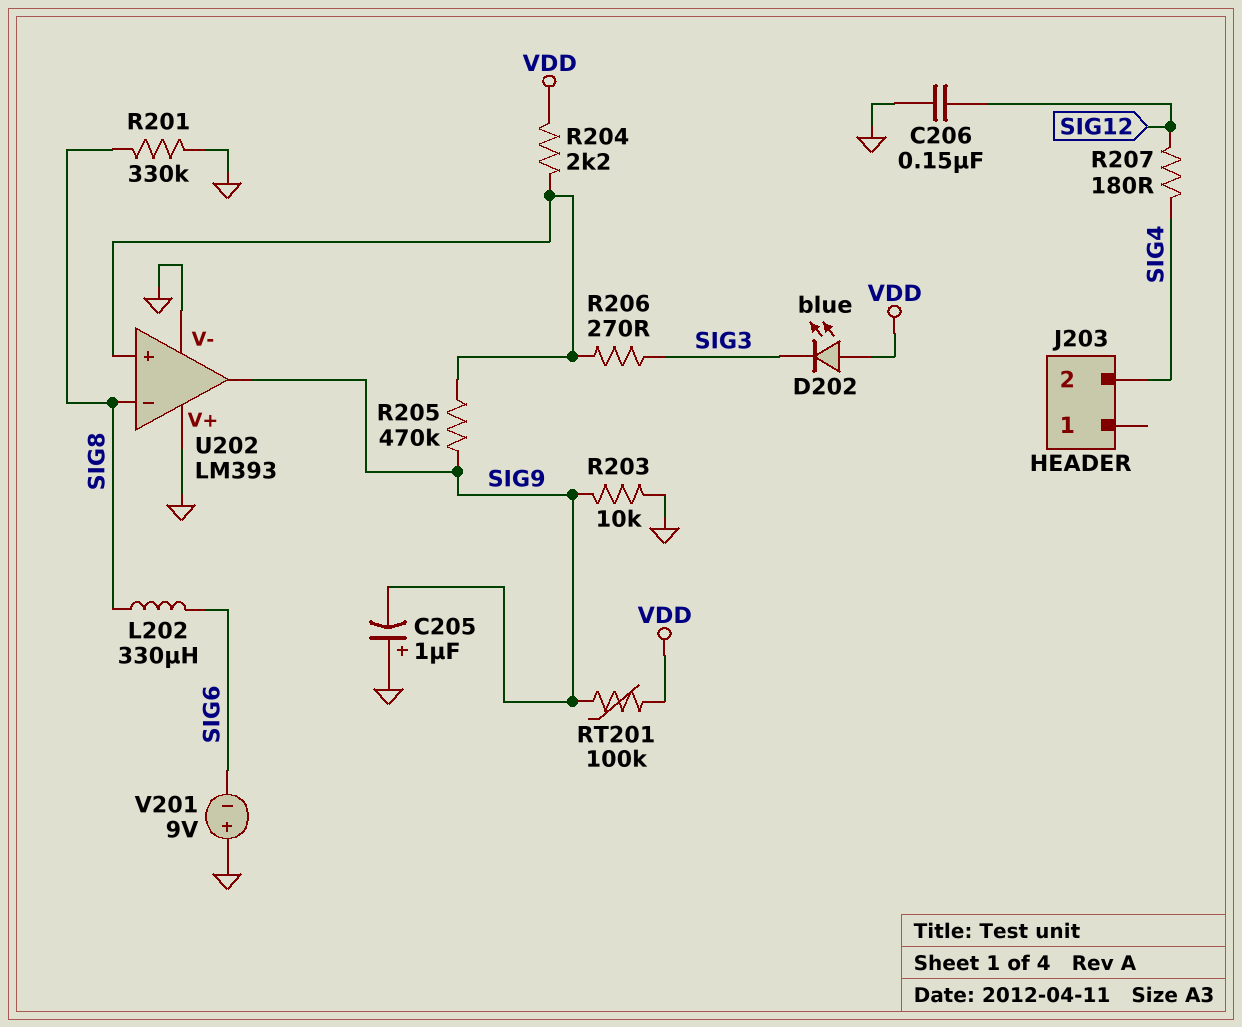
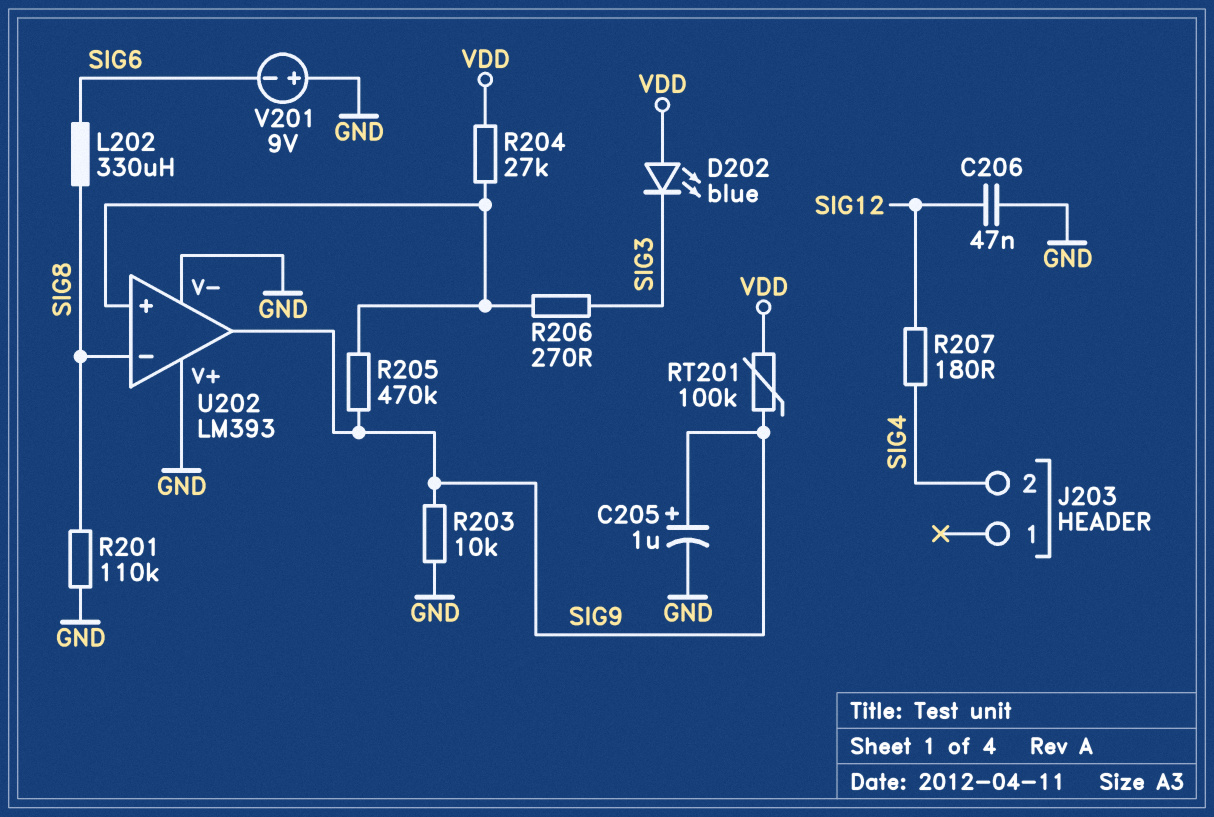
C205: 1uF (plus GND, minus SIG9) -> 1uF (plus SIG9, minus GND)
C206: 150nF (GND, SIG12) -> 47nF (GND, SIG12)
R201: 330k (GND, SIG8) -> 110k (GND, SIG8)
R204: 2.2k (U202/in+, VDD) -> 27k (U202/in+, VDD)

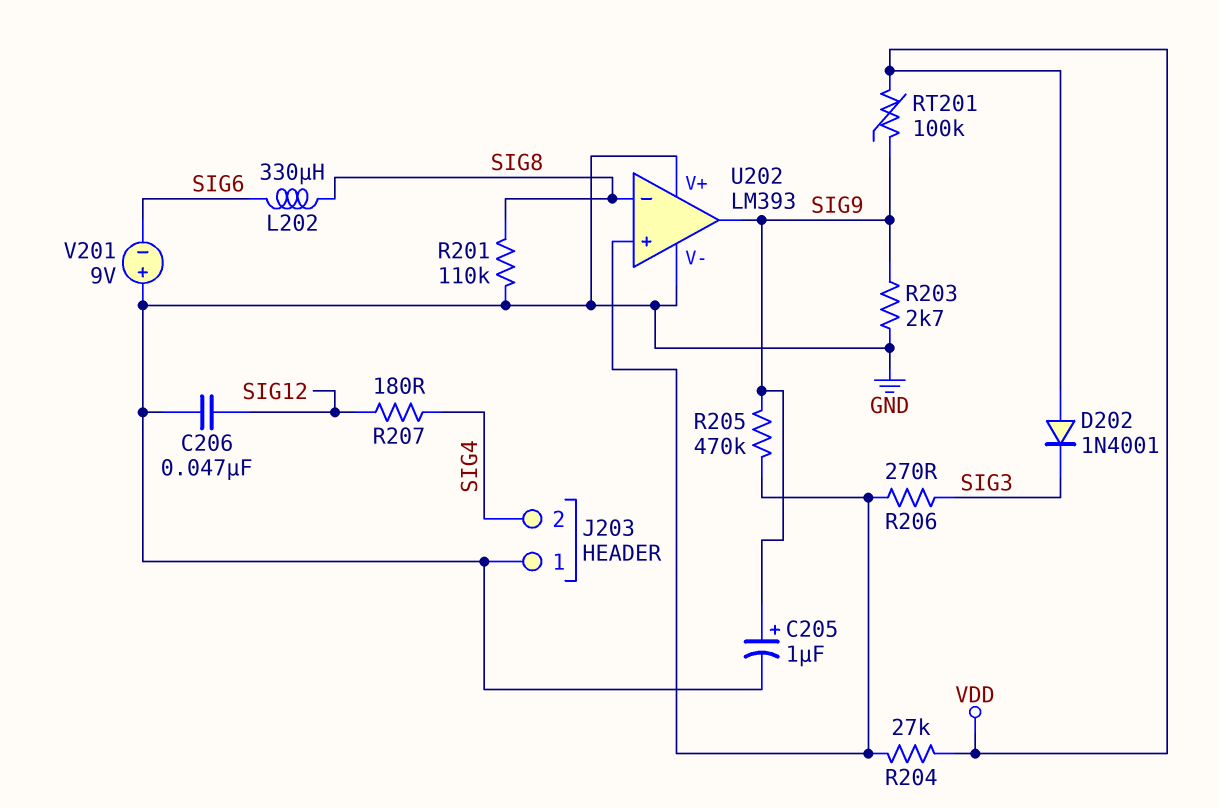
D202: LED blue (A VDD, K SIG3) -> diode 1N4001 (A VDD, K SIG3)
J203 pin 1: none -> GND
R203: 10k (GND, SIG9) -> 2.7k (GND, SIG9)

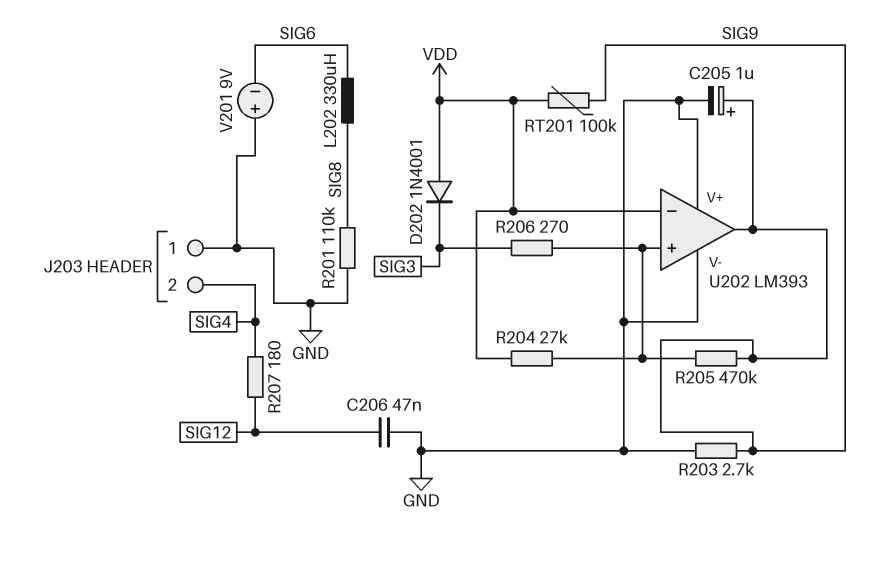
U202 pin in-: SIG8 -> VDD

